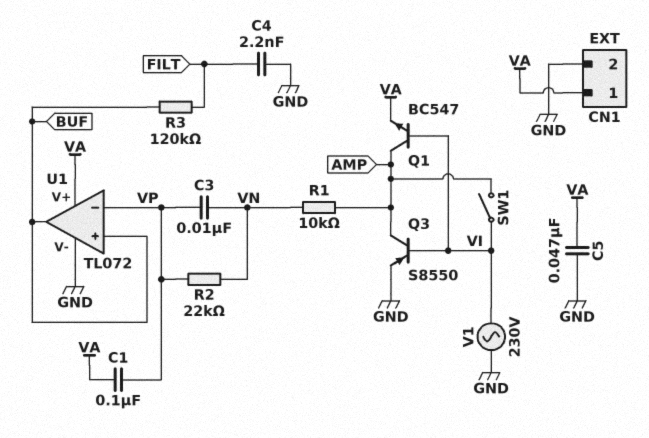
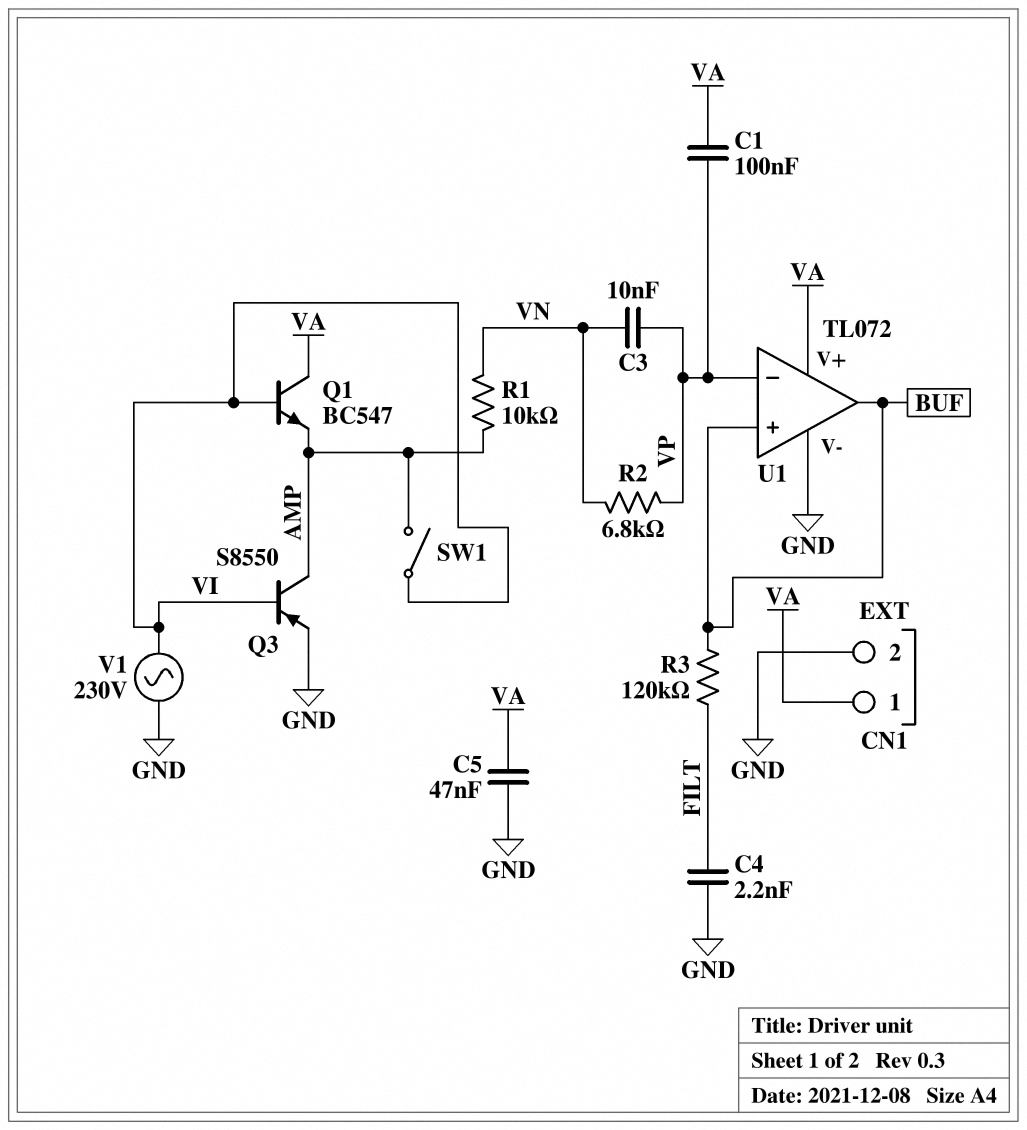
Q1: NPN BC547 (B VI, C AMP, E VA) -> NPN BC547 (B VI, C VA, E AMP)
R2: 22k (VN, VP) -> 6.8k (VN, VP)

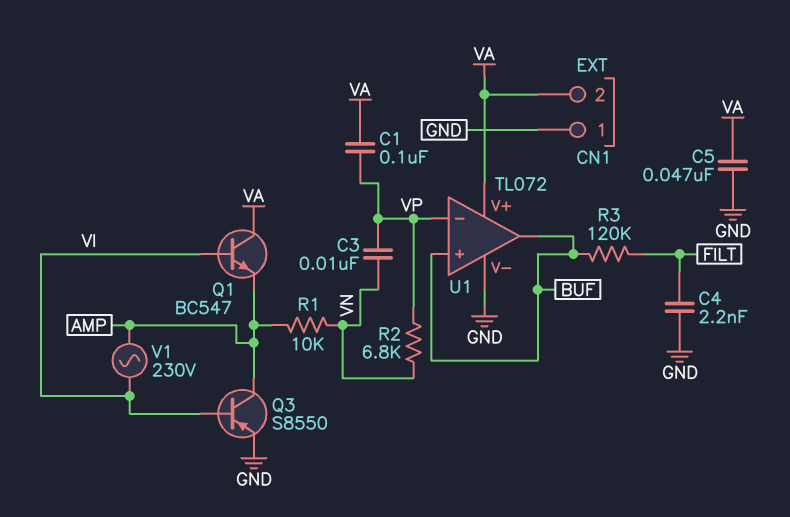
CN1 pin 1: VA -> GND
CN1 pin 2: GND -> VA
SW1: switch (AMP, VI) -> none
V1: AC 230V (GND, VI) -> AC 230V (AMP, VI)

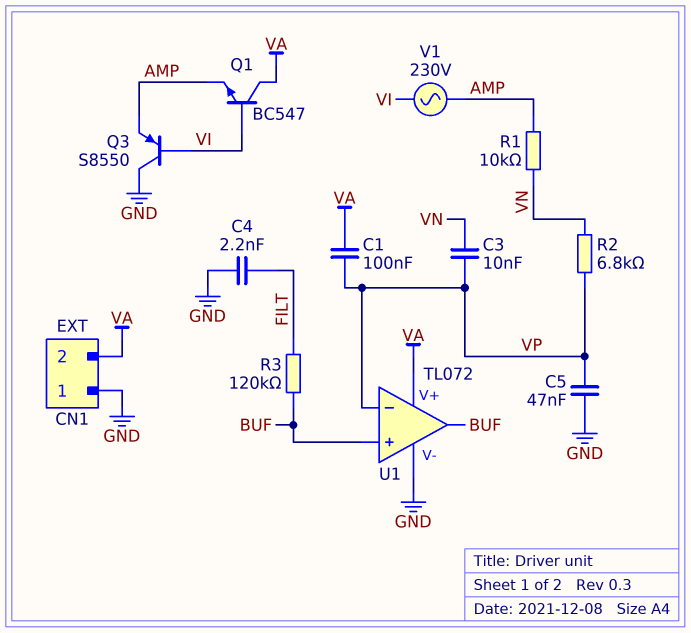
C5: 47nF (GND, VA) -> 47nF (GND, VP)
Q3: PNP S8550 (B VI, C AMP, E GND) -> PNP S8550 (B VI, C GND, E AMP)

